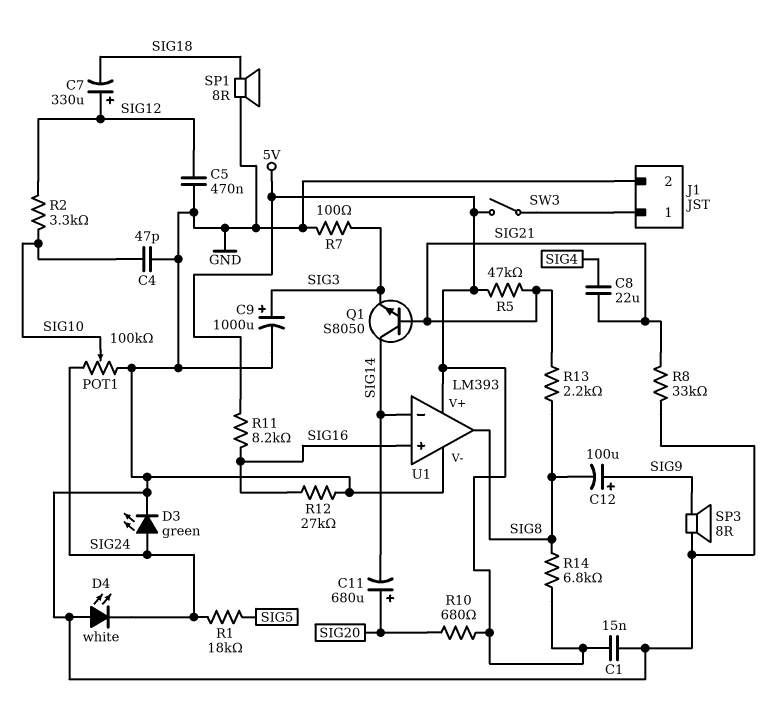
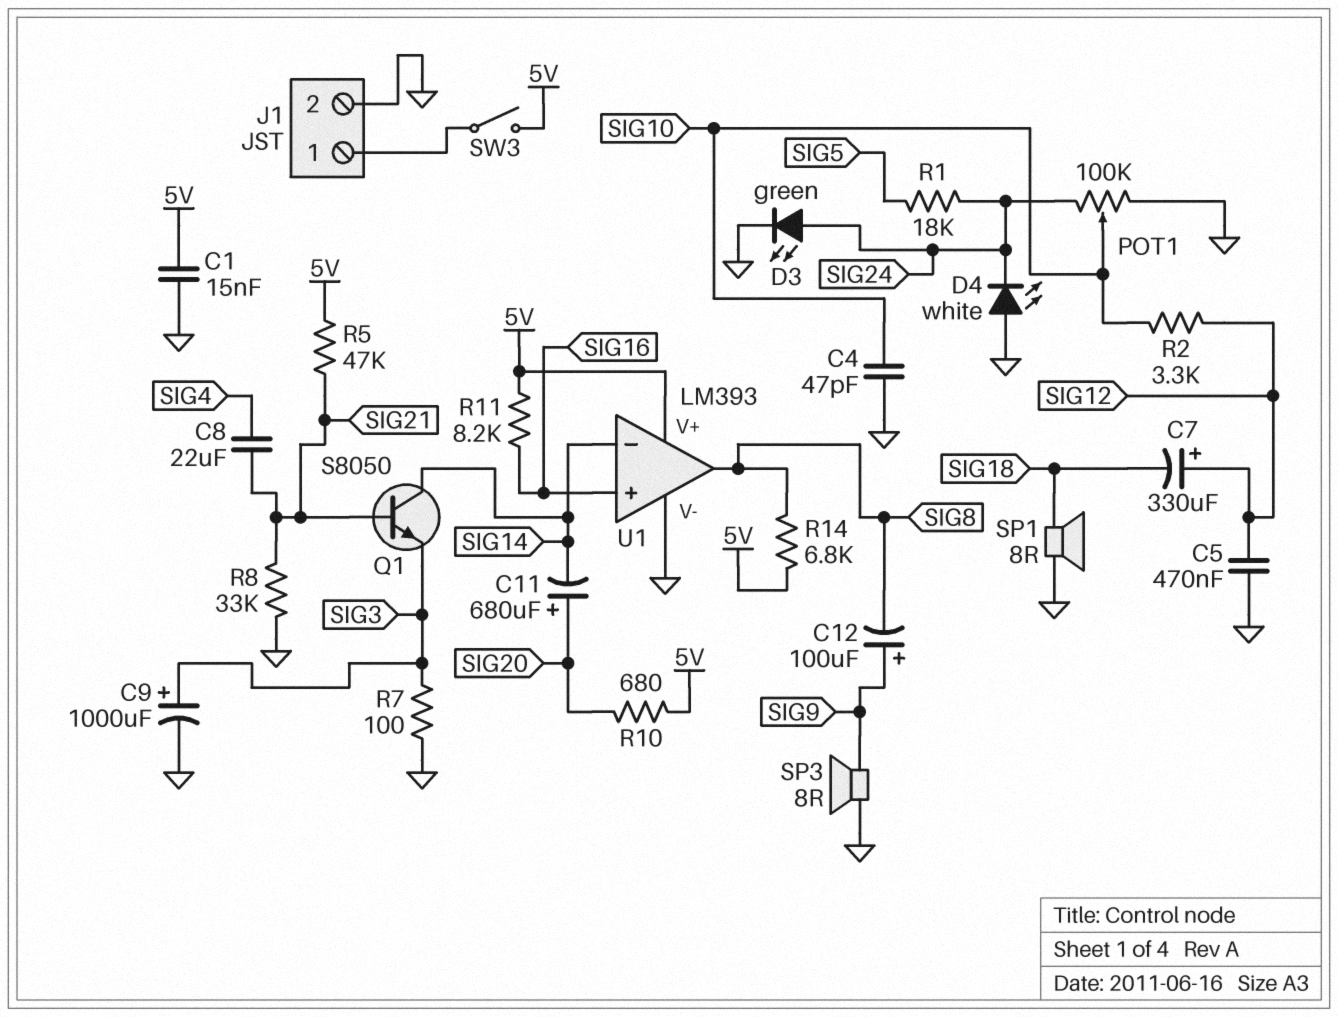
R12: 27k (GND, SIG16) -> none
R13: 2.2k (SIG8, SIG21) -> none

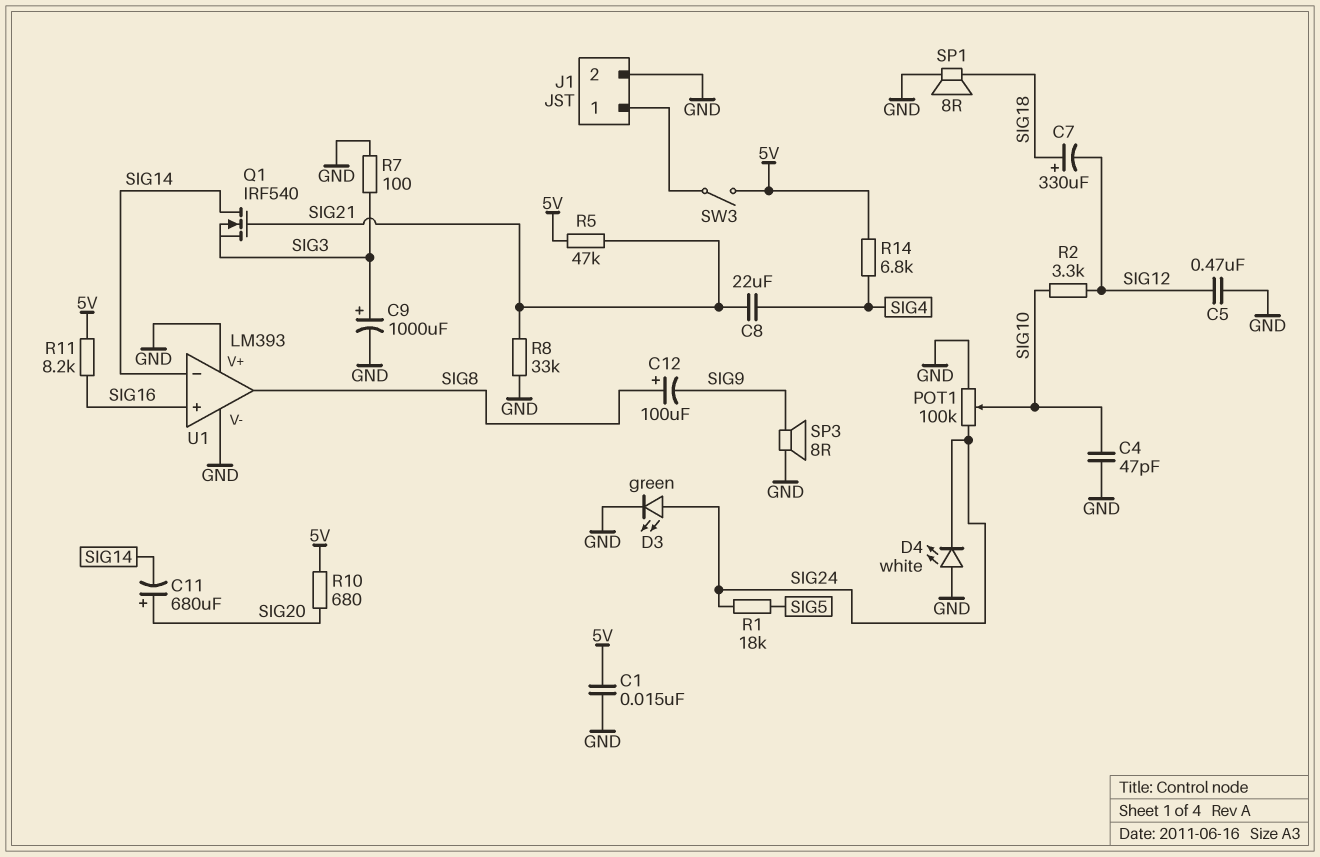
C7: 330uF (plus SIG12, minus SIG18) -> 330uF (plus SIG18, minus SIG12)
C12: 100uF (plus SIG9, minus SIG8) -> 100uF (plus SIG8, minus SIG9)
Q1: NPN S8050 (B SIG21, C SIG14, E SIG3) -> NMOS IRF540 (G SIG21, D SIG14, S SIG3)
R14: 6.8k (5V, SIG8) -> 6.8k (5V, SIG4)
U1 pin V+: 5V -> GND

